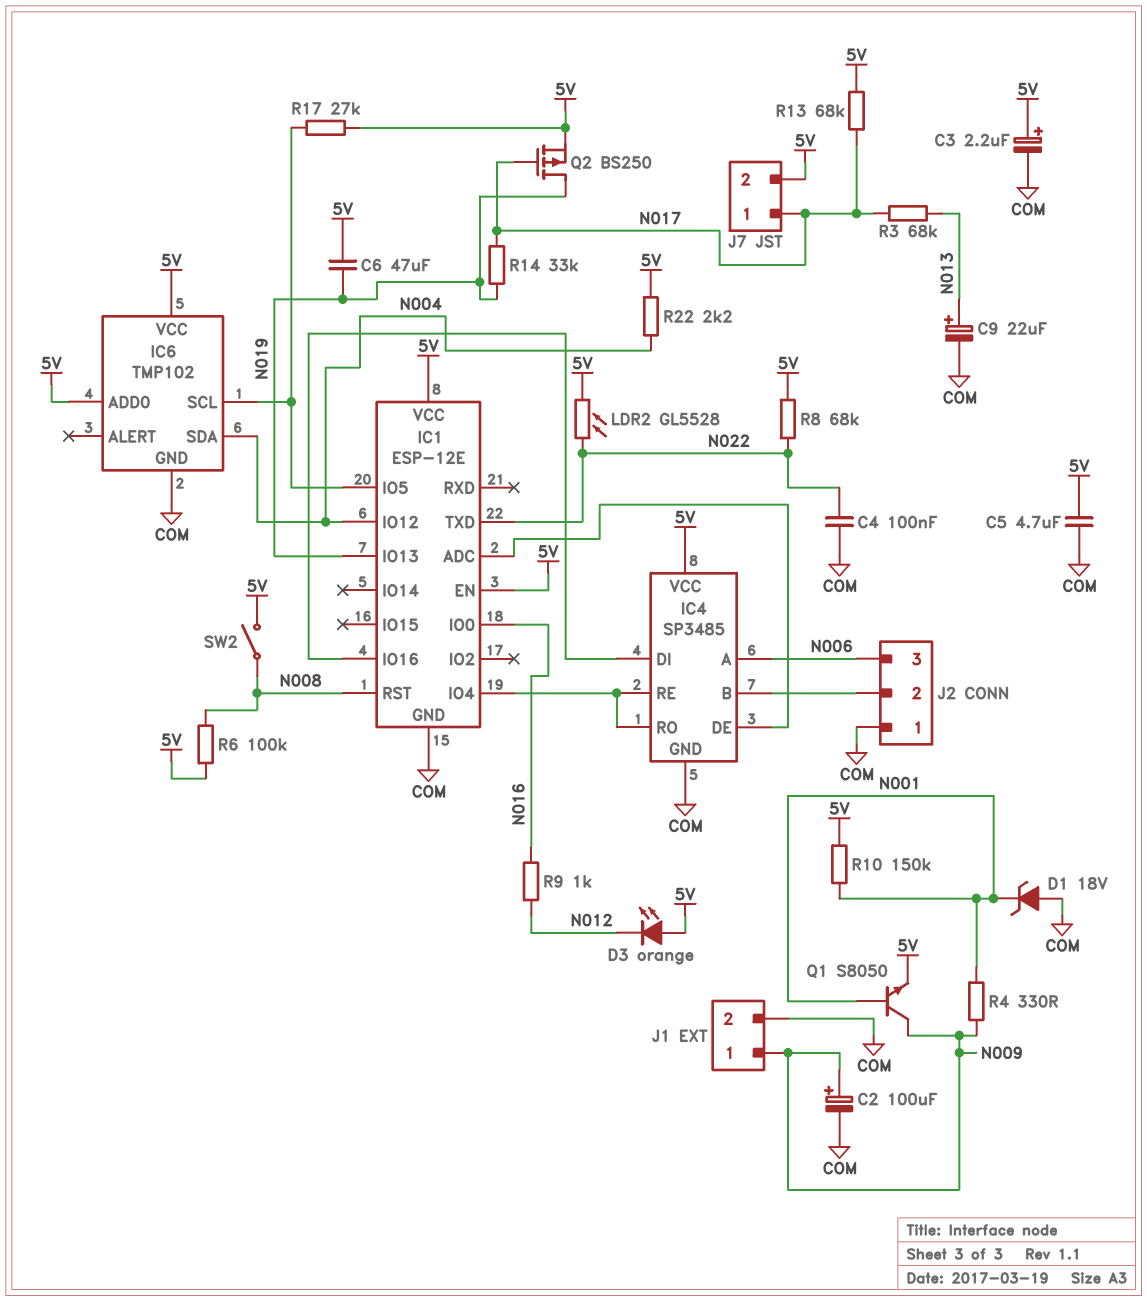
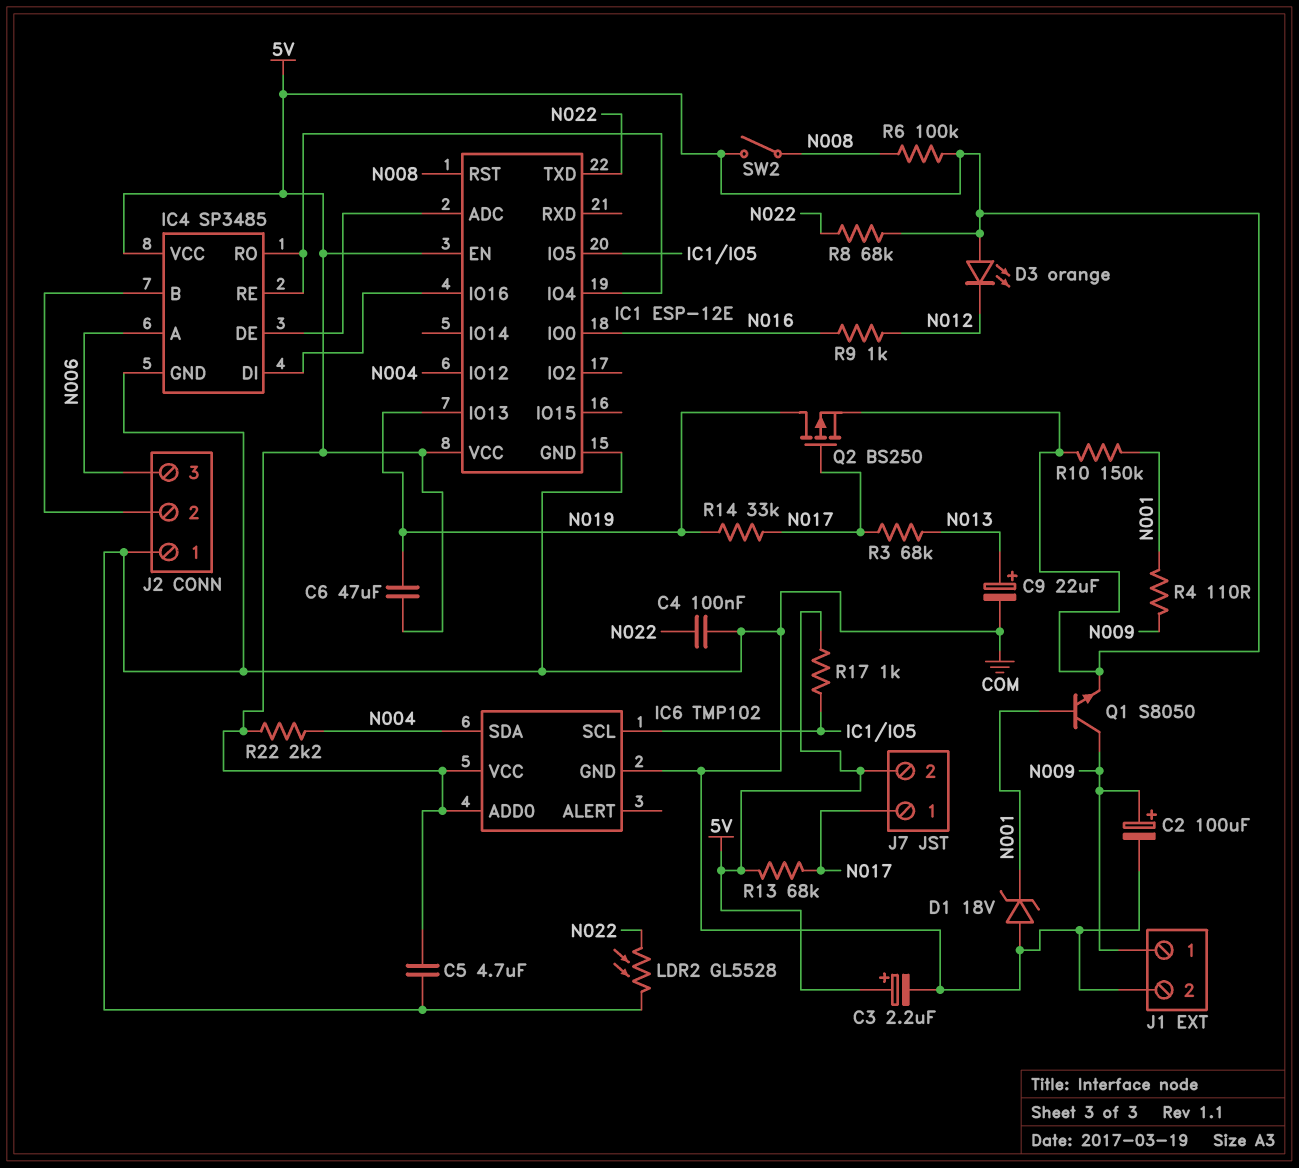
LDR2: GL5528 (5V, N022) -> GL5528 (COM, N022)
R4: 330 (N001, N009) -> 110 (N001, N009)
R17: 27k (5V, IC1/IO5) -> 1k (5V, IC1/IO5)

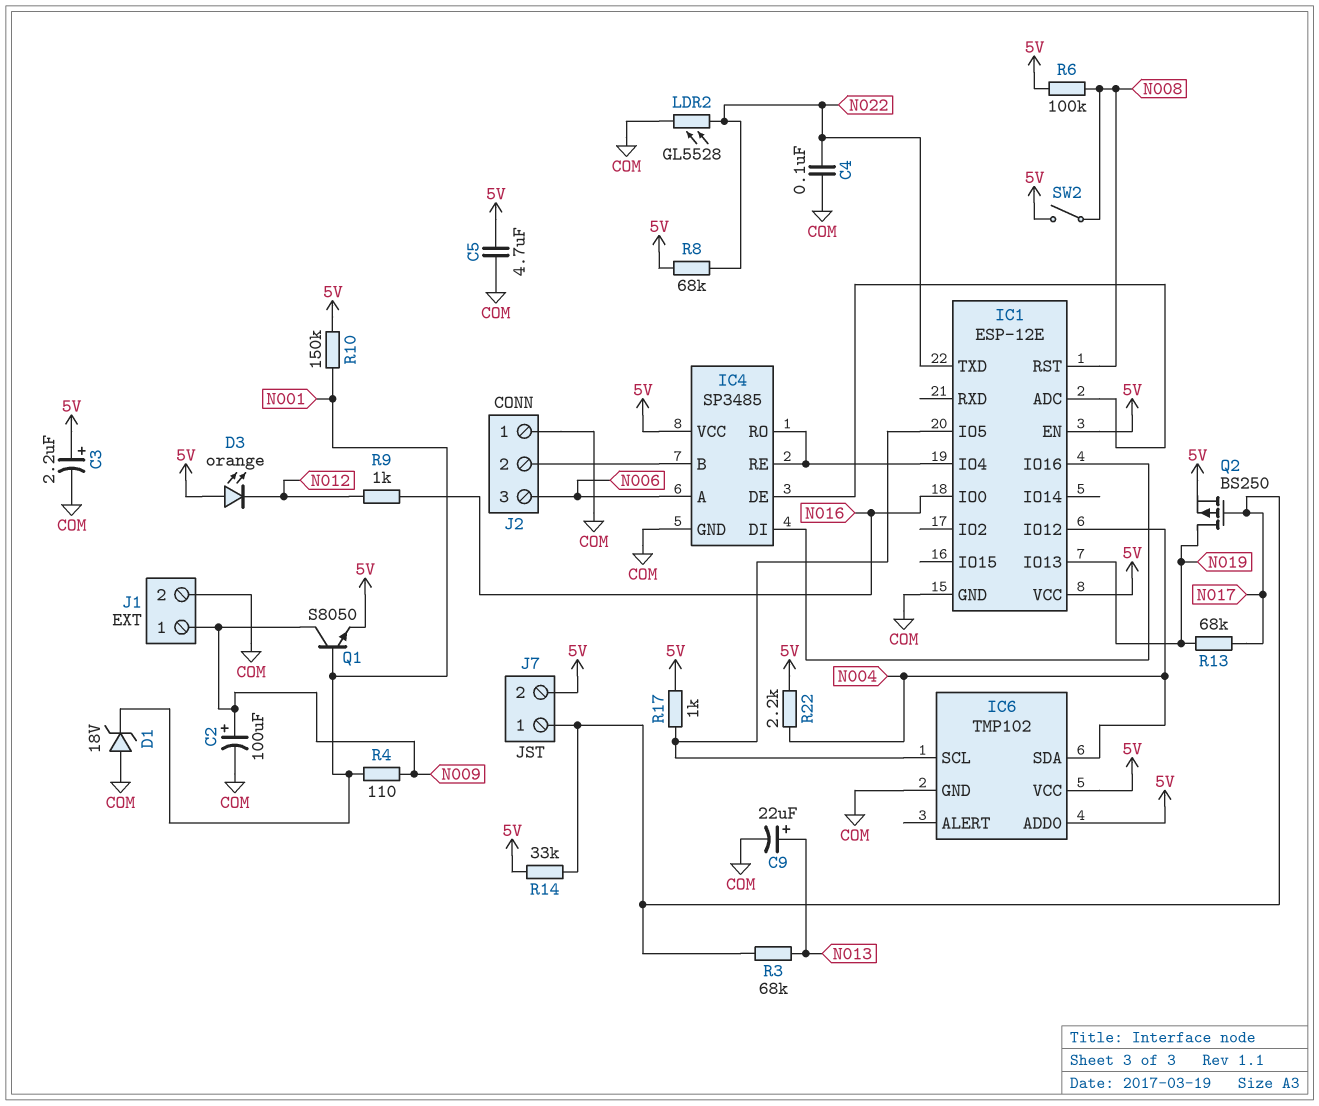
C6: 47uF (5V, N019) -> none
R13: 68k (5V, N017) -> 68k (N017, N019)
R14: 33k (N017, N019) -> 33k (5V, N017)

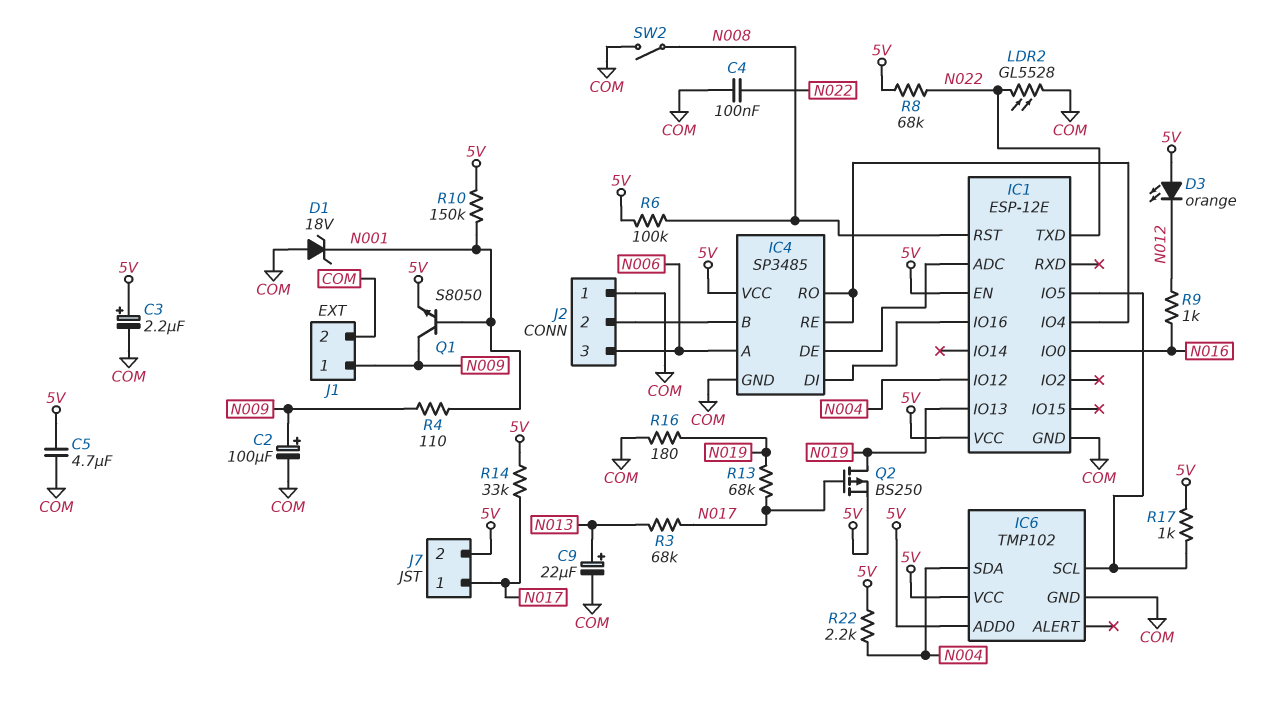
R16: none -> 180 (COM, N019)
SW2: switch (5V, N008) -> switch (COM, N008)

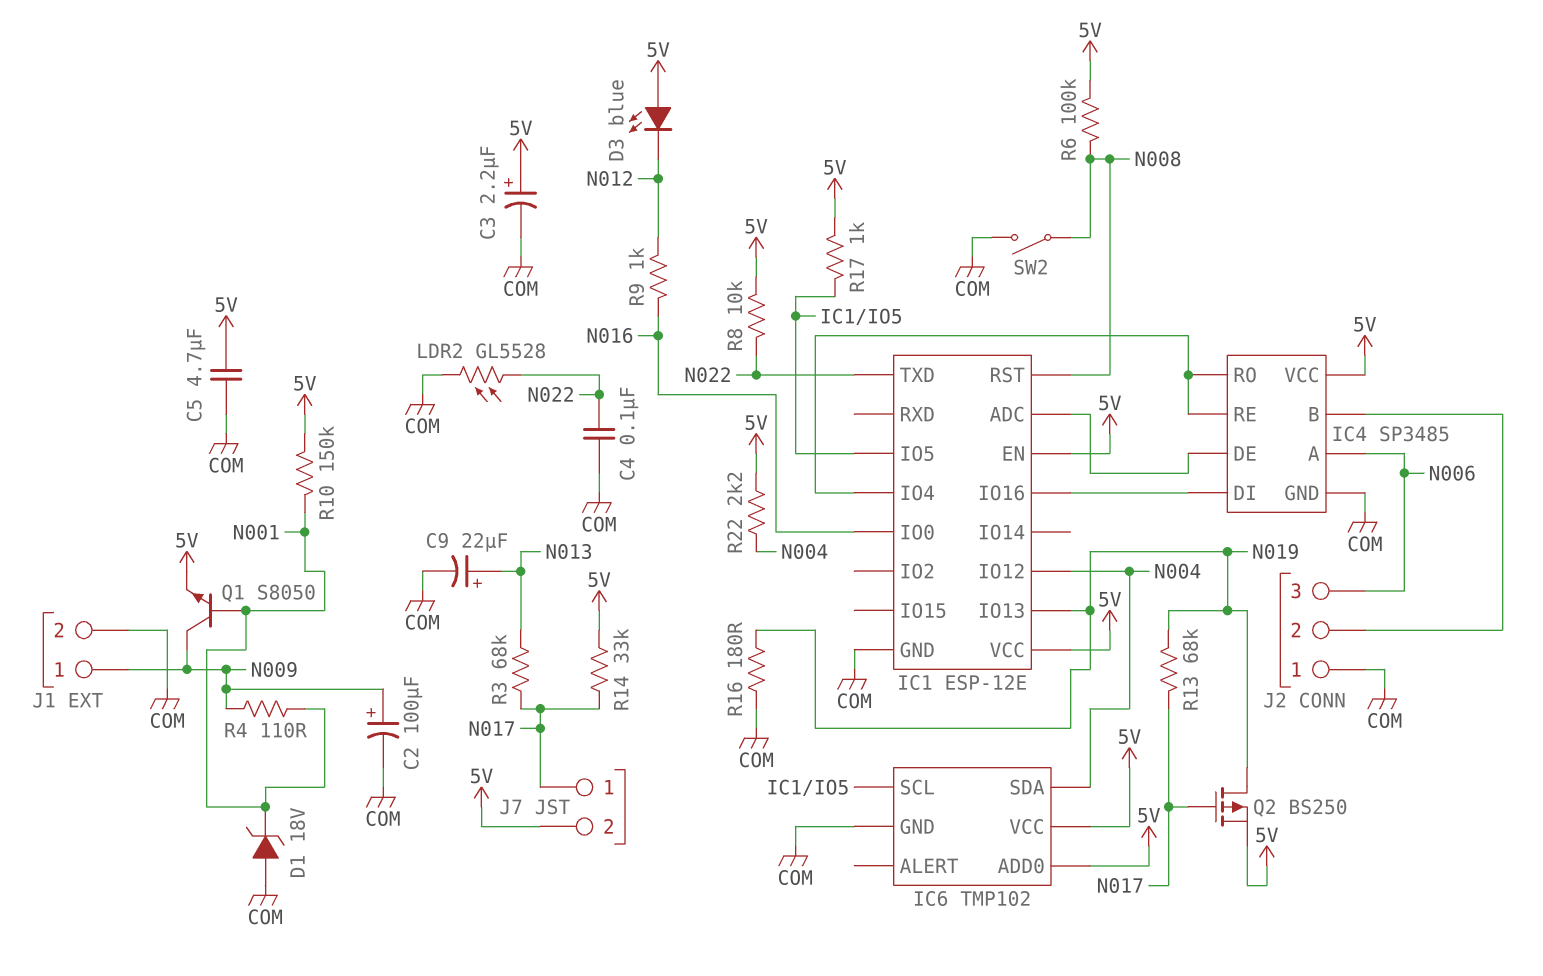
D3: LED orange (A 5V, K N012) -> LED blue (A 5V, K N012)
R8: 68k (5V, N022) -> 10k (5V, N022)

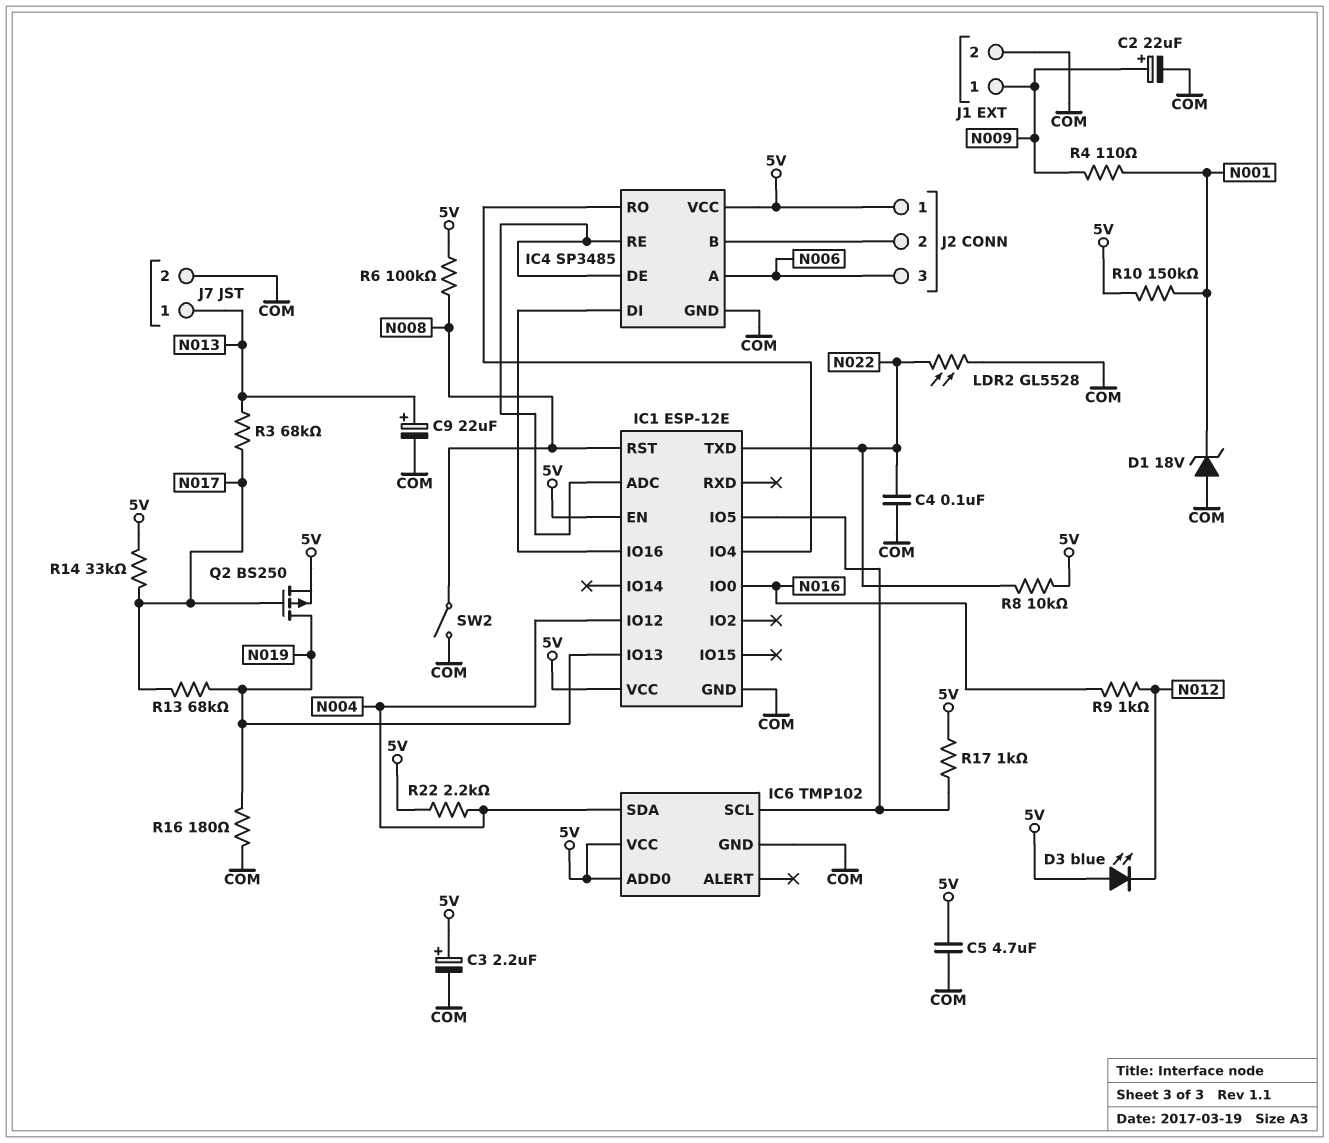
C2: 100uF (plus N009, minus COM) -> 22uF (plus N009, minus COM)
IC4 pin RE: IC1/IO4 -> IC1/ADC
J2 pin 1: COM -> 5V
J7 pin 1: N017 -> N013
J7 pin 2: 5V -> COM
Q1: NPN S8050 (B N001, C N009, E 5V) -> none

